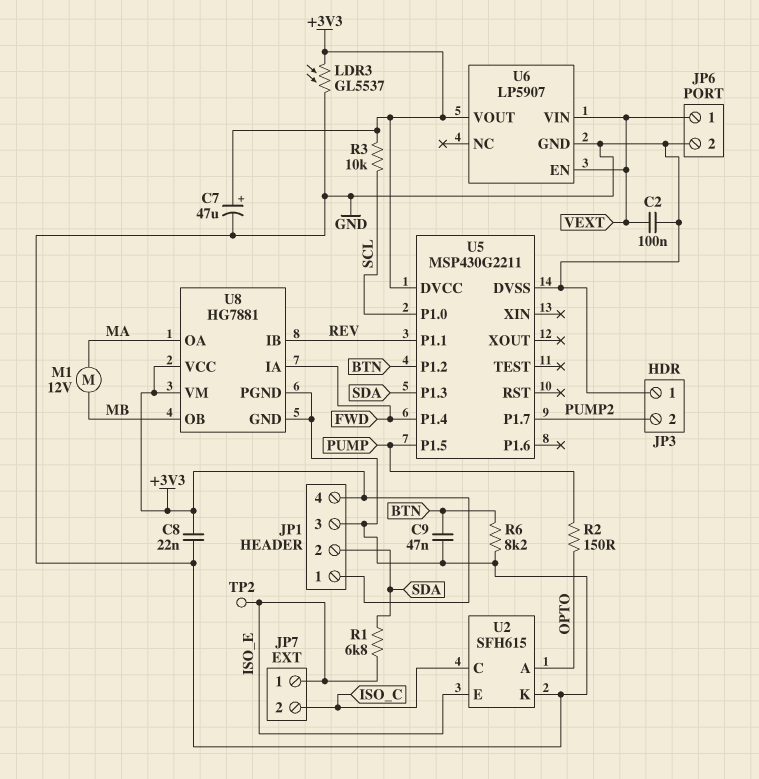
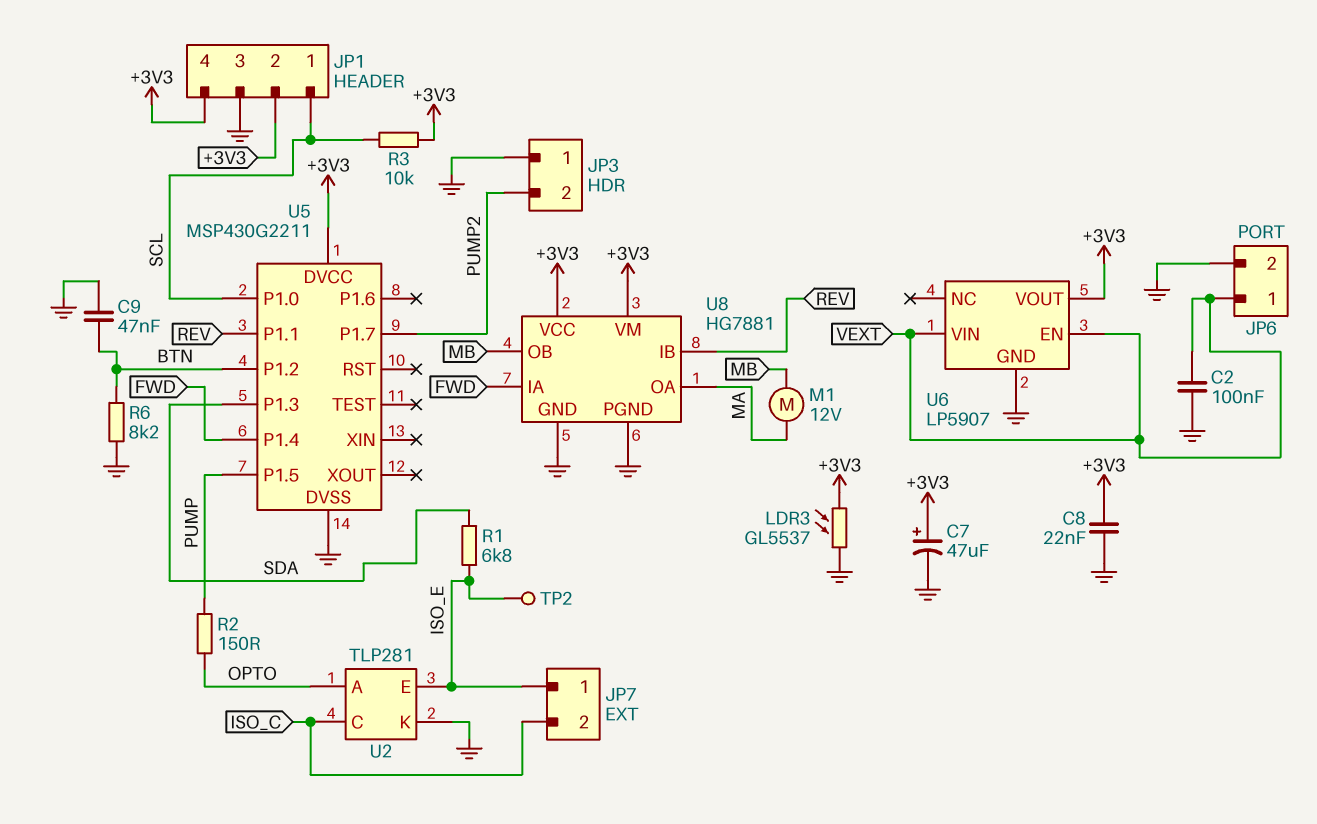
JP1 pin 1: +3V3 -> SCL
JP1 pin 2: SDA -> +3V3
U2: SFH615 -> TLP281

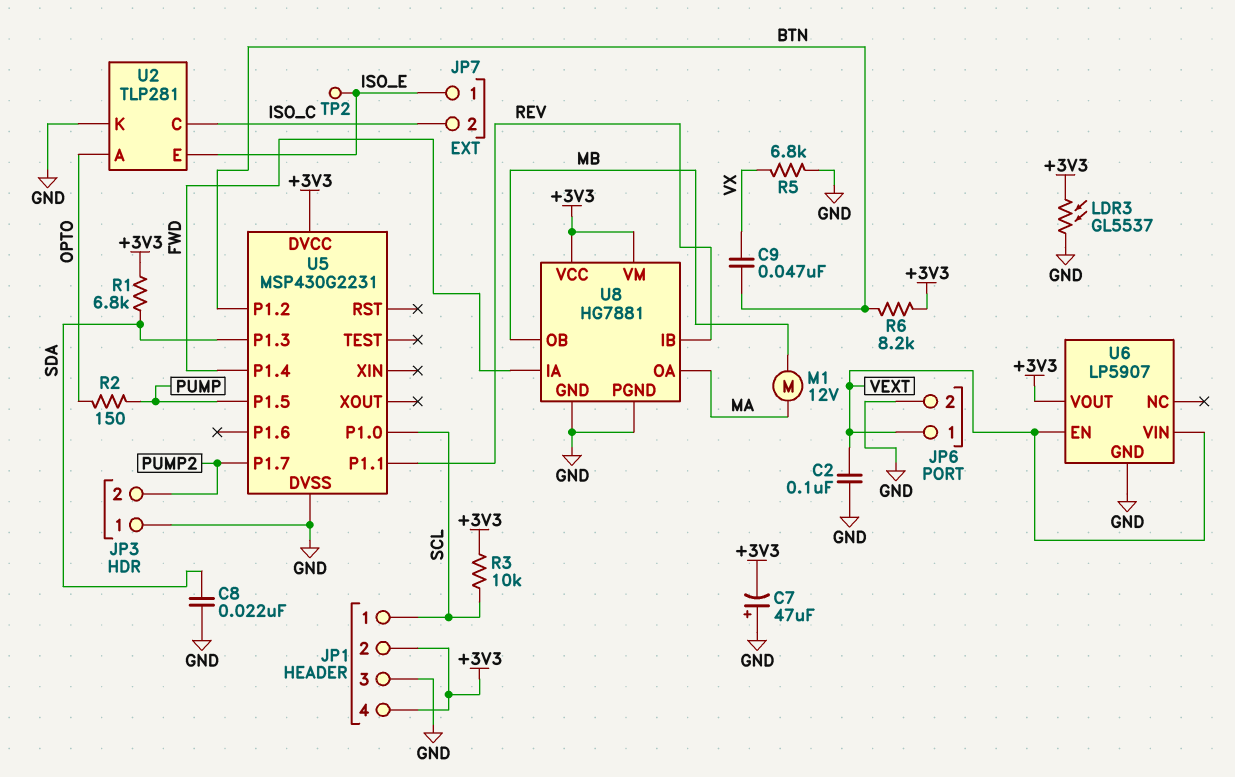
C7: 47uF (plus +3V3, minus GND) -> 47uF (plus GND, minus +3V3)
C8: 22nF (+3V3, GND) -> 22nF (GND, SDA)
C9: 47nF (BTN, GND) -> 47nF (BTN, VX)
R1: 6.8k (ISO_E, SDA) -> 6.8k (+3V3, SDA)
R5: none -> 6.8k (GND, VX)
R6: 8.2k (BTN, GND) -> 8.2k (+3V3, BTN)
U5: MSP430G2211 -> MSP430G2231

